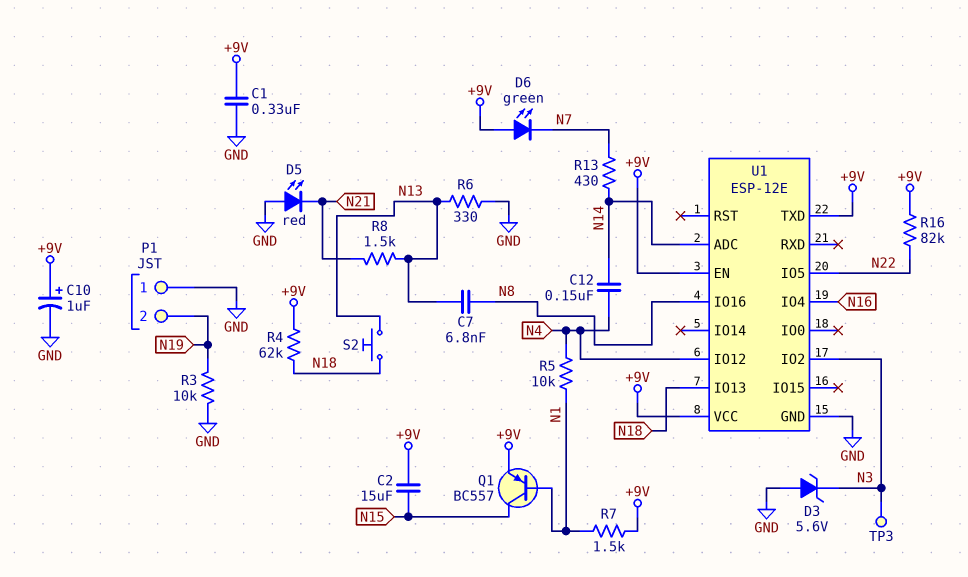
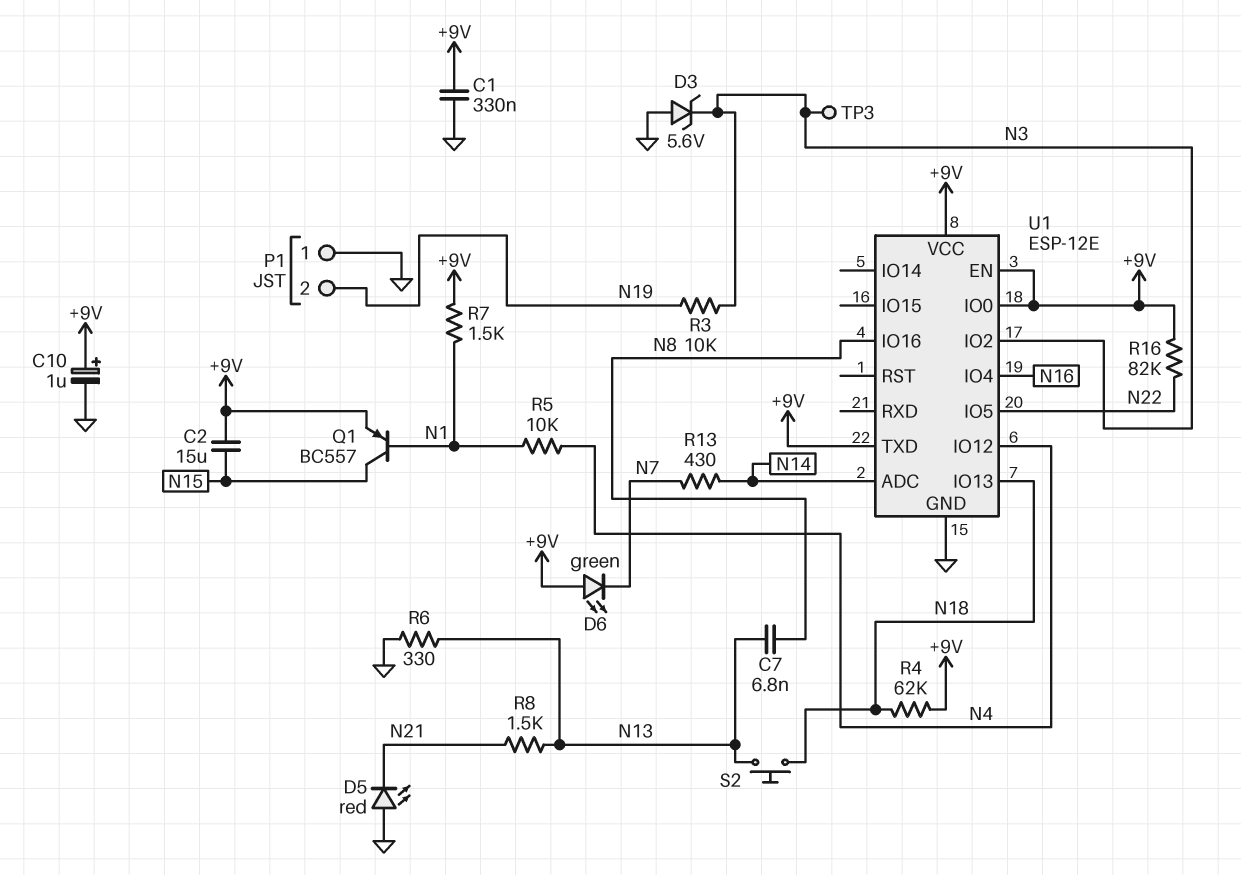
C12: 150nF (N4, N14) -> none
R3: 10k (GND, N19) -> 10k (N3, N19)
U1 pin IO0: none -> +9V

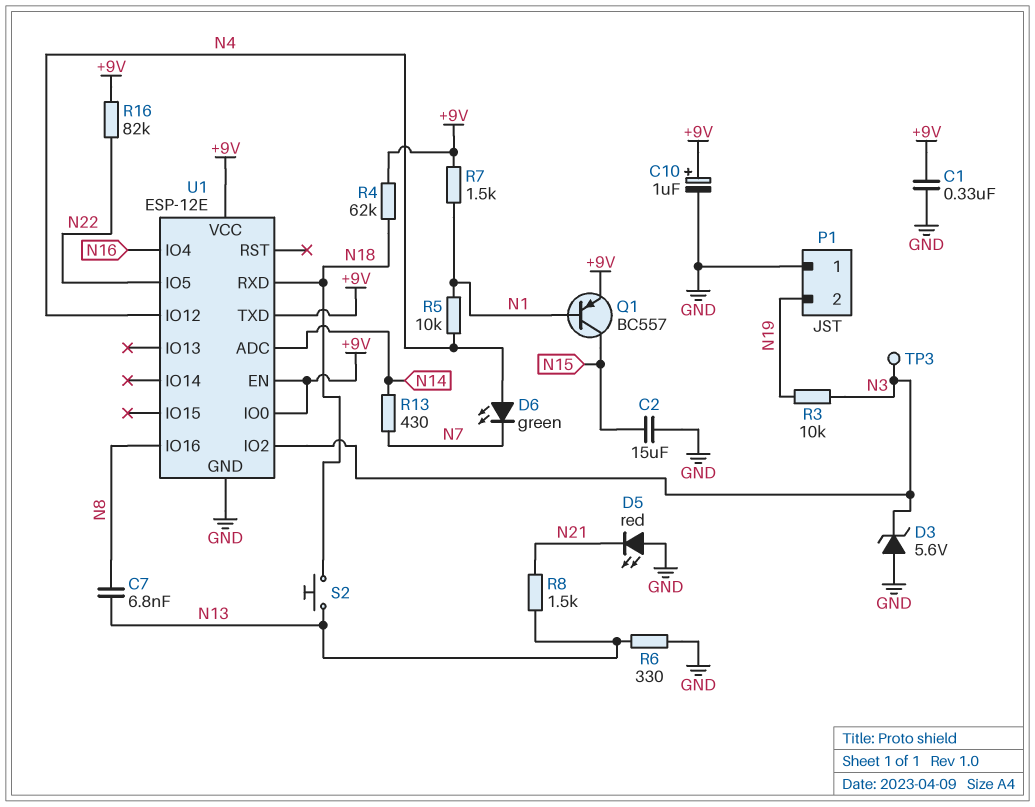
C2: 15uF (+9V, N15) -> 15uF (GND, N15)
D6: LED green (A +9V, K N7) -> LED green (A N4, K N7)
U1 pin IO13: N18 -> none
U1 pin RXD: none -> N18

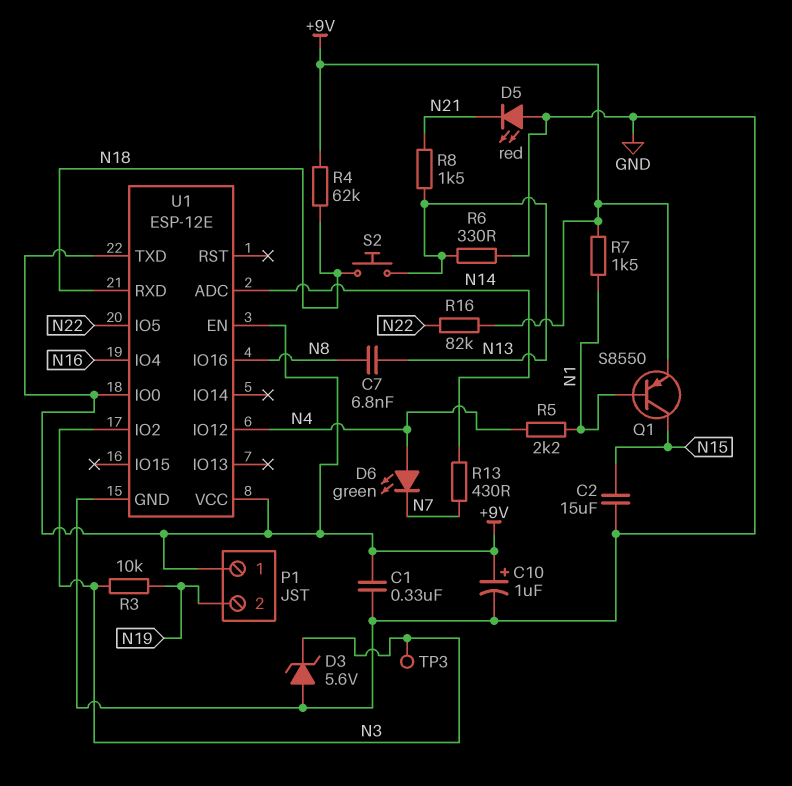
P1 pin 1: GND -> +9V
Q1: PNP BC557 (B N1, C N15, E +9V) -> PNP S8550 (B N1, C N15, E +9V)
R5: 10k (N1, N4) -> 2.2k (N1, N4)

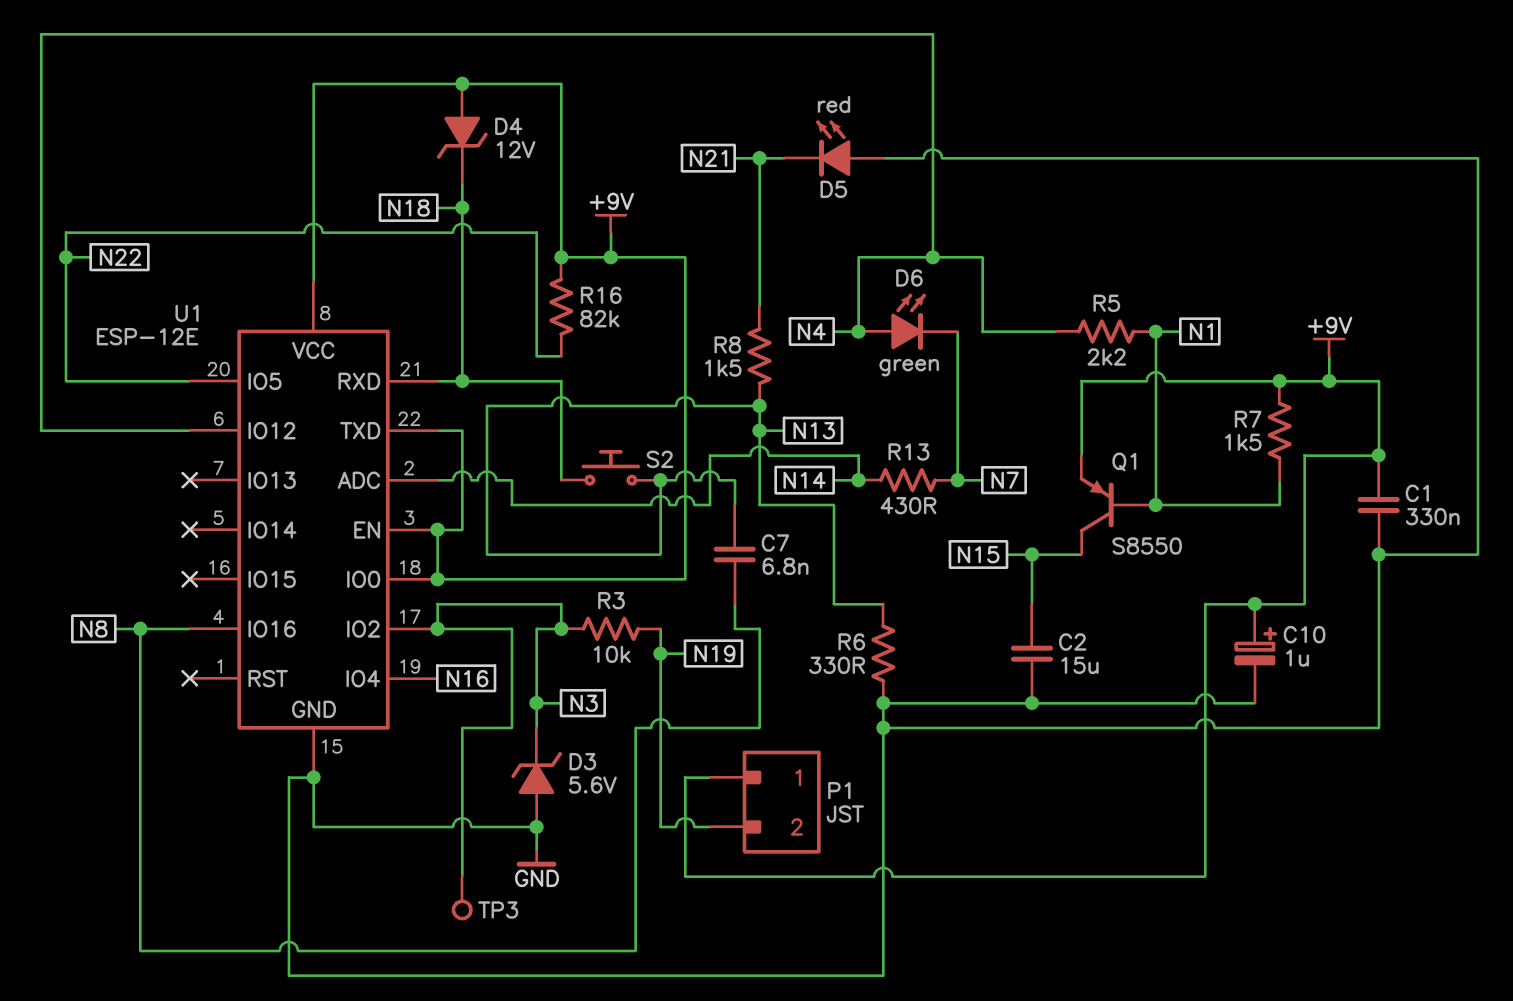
D4: none -> zener 12V (A +9V, K N18)
R4: 62k (+9V, N18) -> none

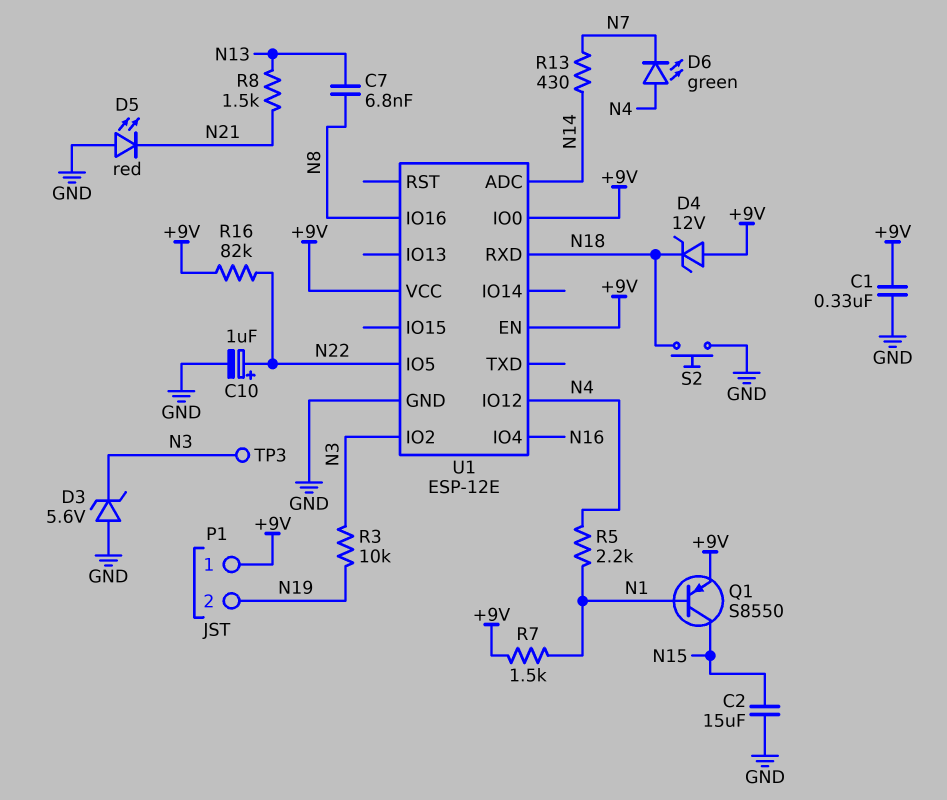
C10: 1uF (plus +9V, minus GND) -> 1uF (plus N22, minus GND)
R6: 330 (GND, N13) -> none
S2: button (N13, N18) -> button (GND, N18)
U1 pin TXD: +9V -> none

